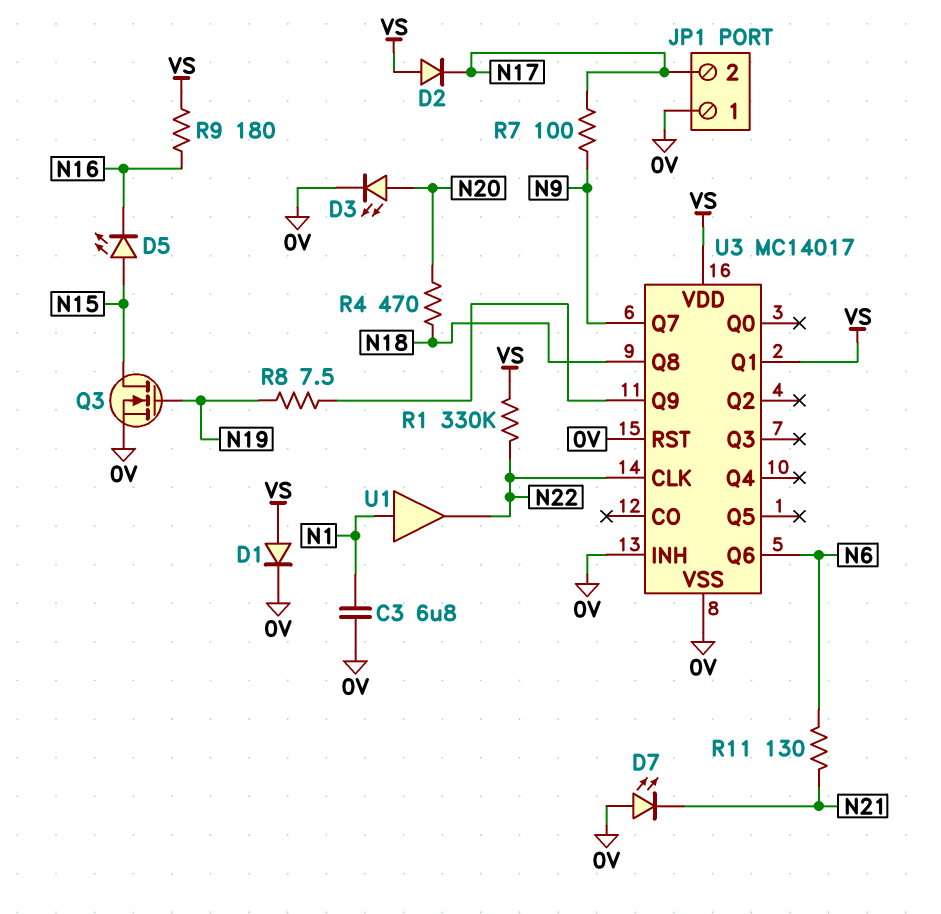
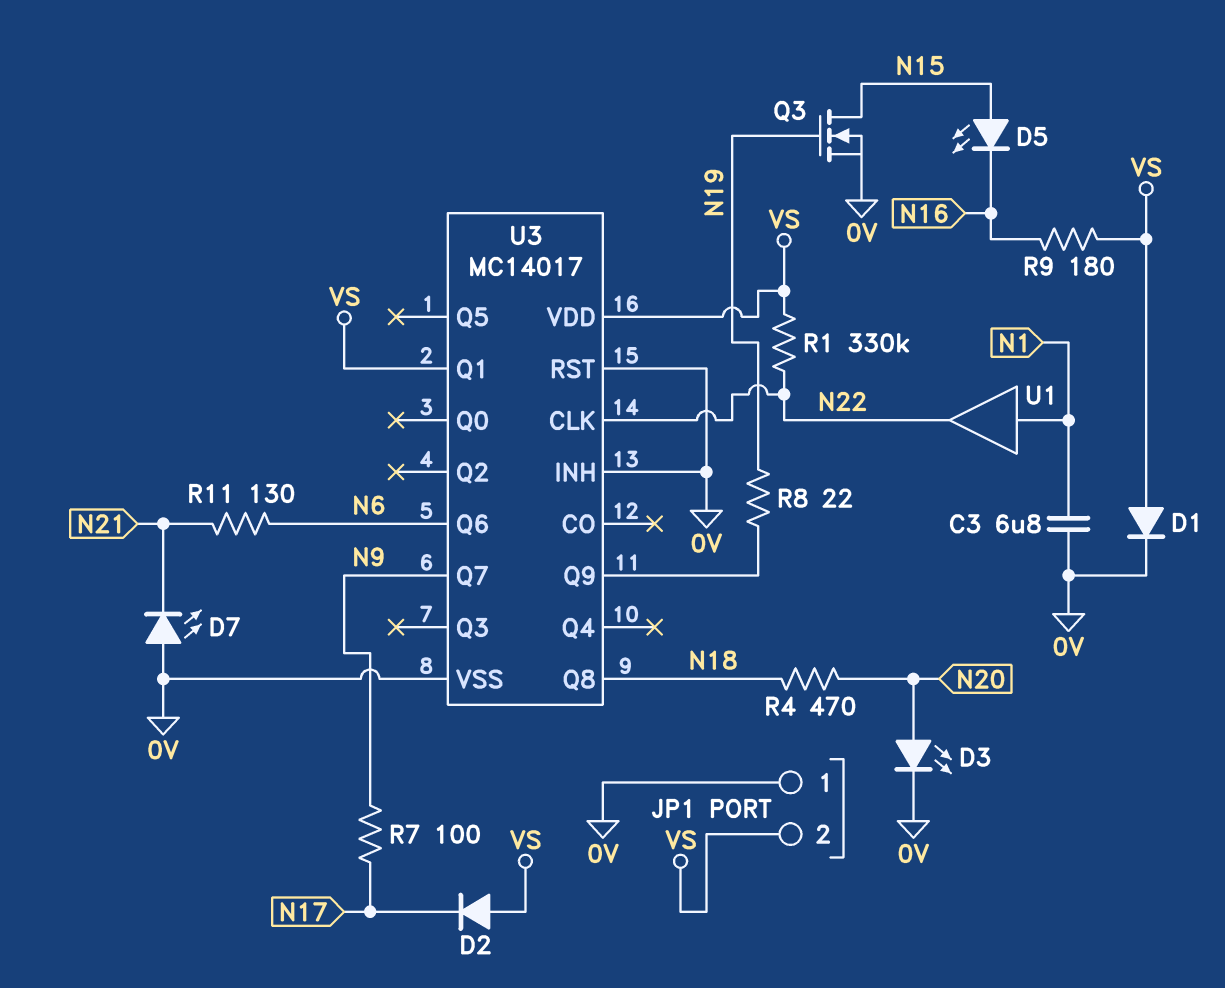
JP1 pin 2: N17 -> VS
R8: 7.5 (N19, U3/Q9) -> 22 (N19, U3/Q9)

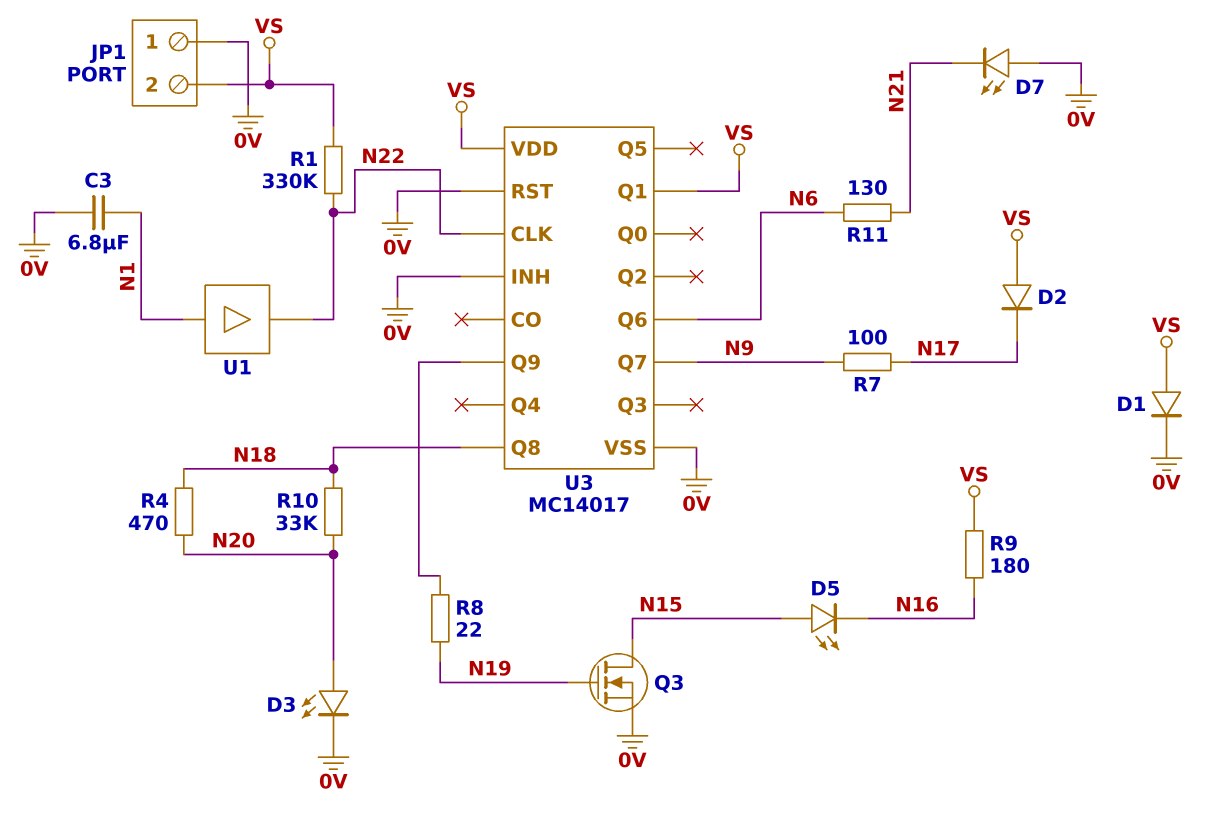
R10: none -> 33k (N18, N20)

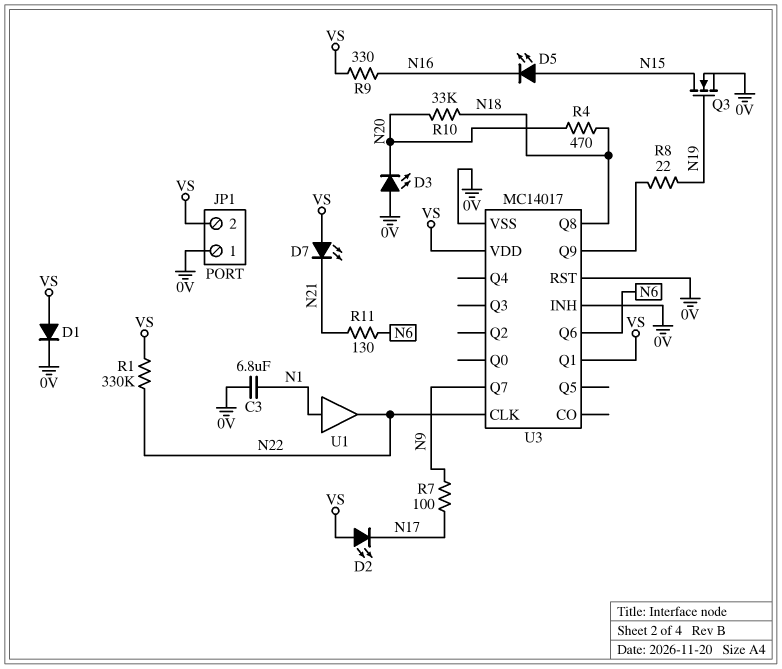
D2: diode (A VS, K N17) -> LED (A VS, K N17)
D3: LED (A N20, K 0V) -> LED (A 0V, K N20)
D7: LED (A 0V, K N21) -> LED (A VS, K N21)
R9: 180 (N16, VS) -> 330 (N16, VS)

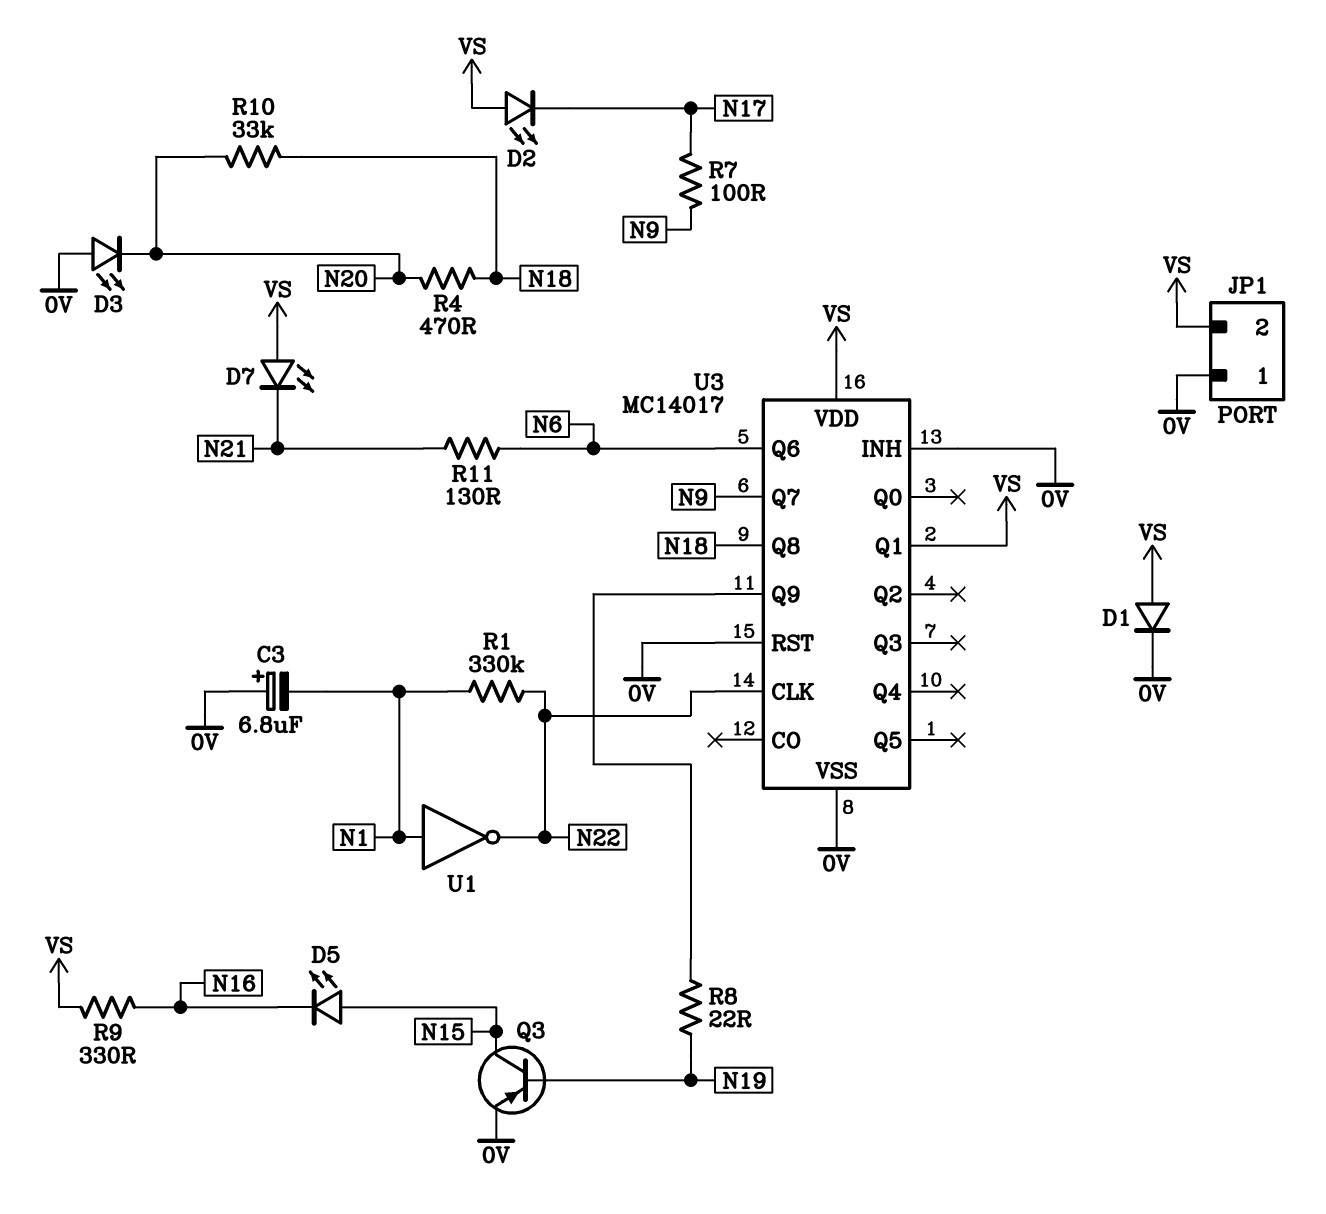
C3: 6.8uF (0V, N1) -> 6.8uF (plus 0V, minus N1)
Q3: NMOS (G N19, D N15, S 0V) -> PNP (B N19, C N15, E 0V)
R1: 330k (N22, VS) -> 330k (N1, N22)
U1: buffer (in N1, out N22) -> NOT (in N1, out N22)

